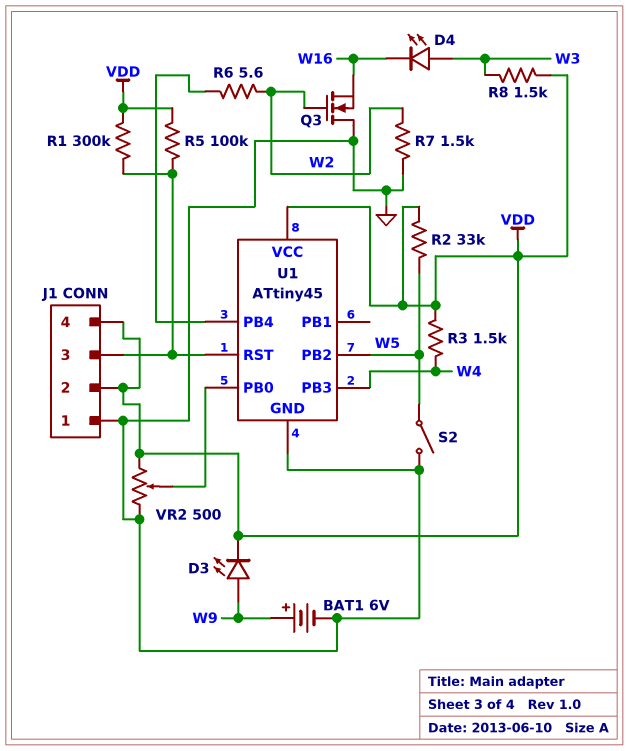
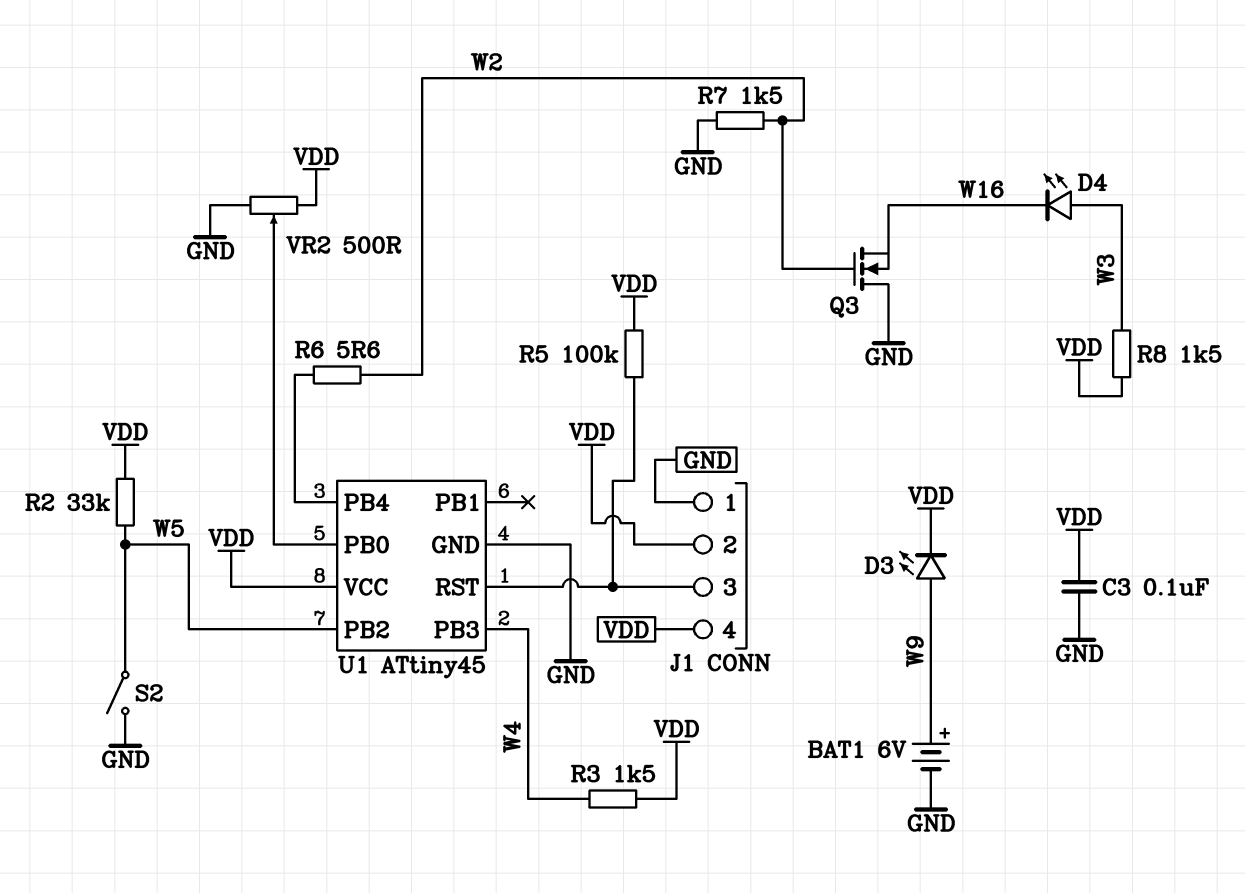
C3: none -> 100nF (GND, VDD)
R1: 300k (J1/3, VDD) -> none

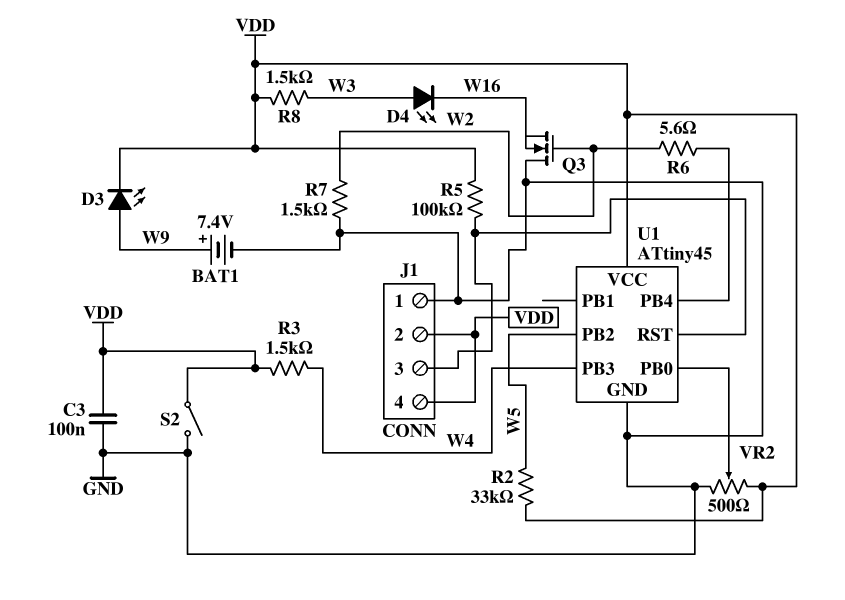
BAT1: 6V (plus W9, minus GND) -> 7.4V (plus W9, minus GND)
S2: switch (GND, W5) -> switch (GND, VDD)

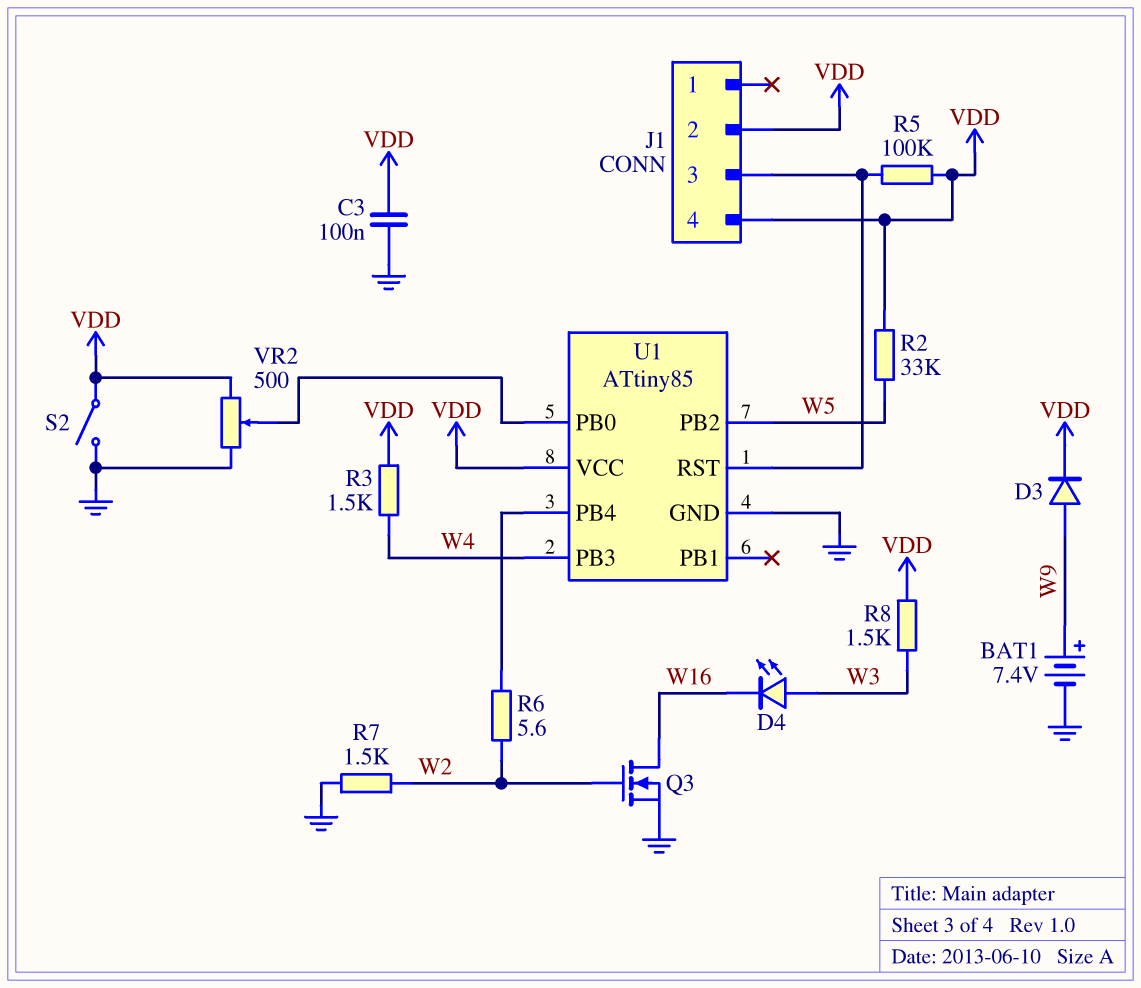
D3: LED (A W9, K VDD) -> diode (A W9, K VDD)
J1 pin 1: GND -> none
Q3: NMOS (G W2, D GND, S W16) -> NMOS (G W2, D W16, S GND)
U1: ATtiny45 -> ATtiny85

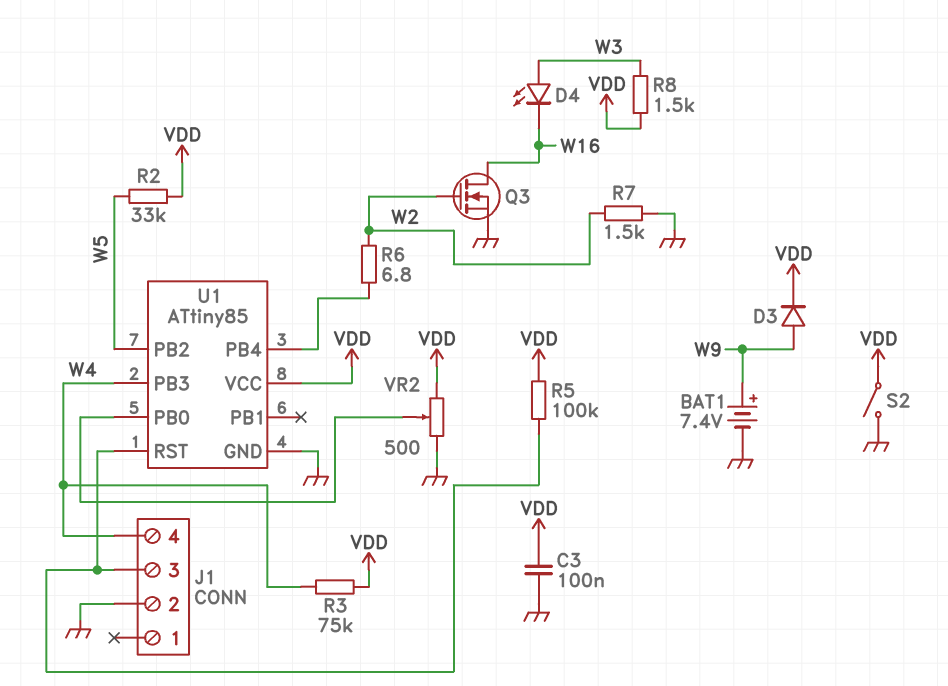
J1 pin 2: VDD -> GND
J1 pin 4: VDD -> W4
R3: 1.5k (VDD, W4) -> 75k (VDD, W4)
R6: 5.6 (U1/PB4, W2) -> 6.8 (U1/PB4, W2)

